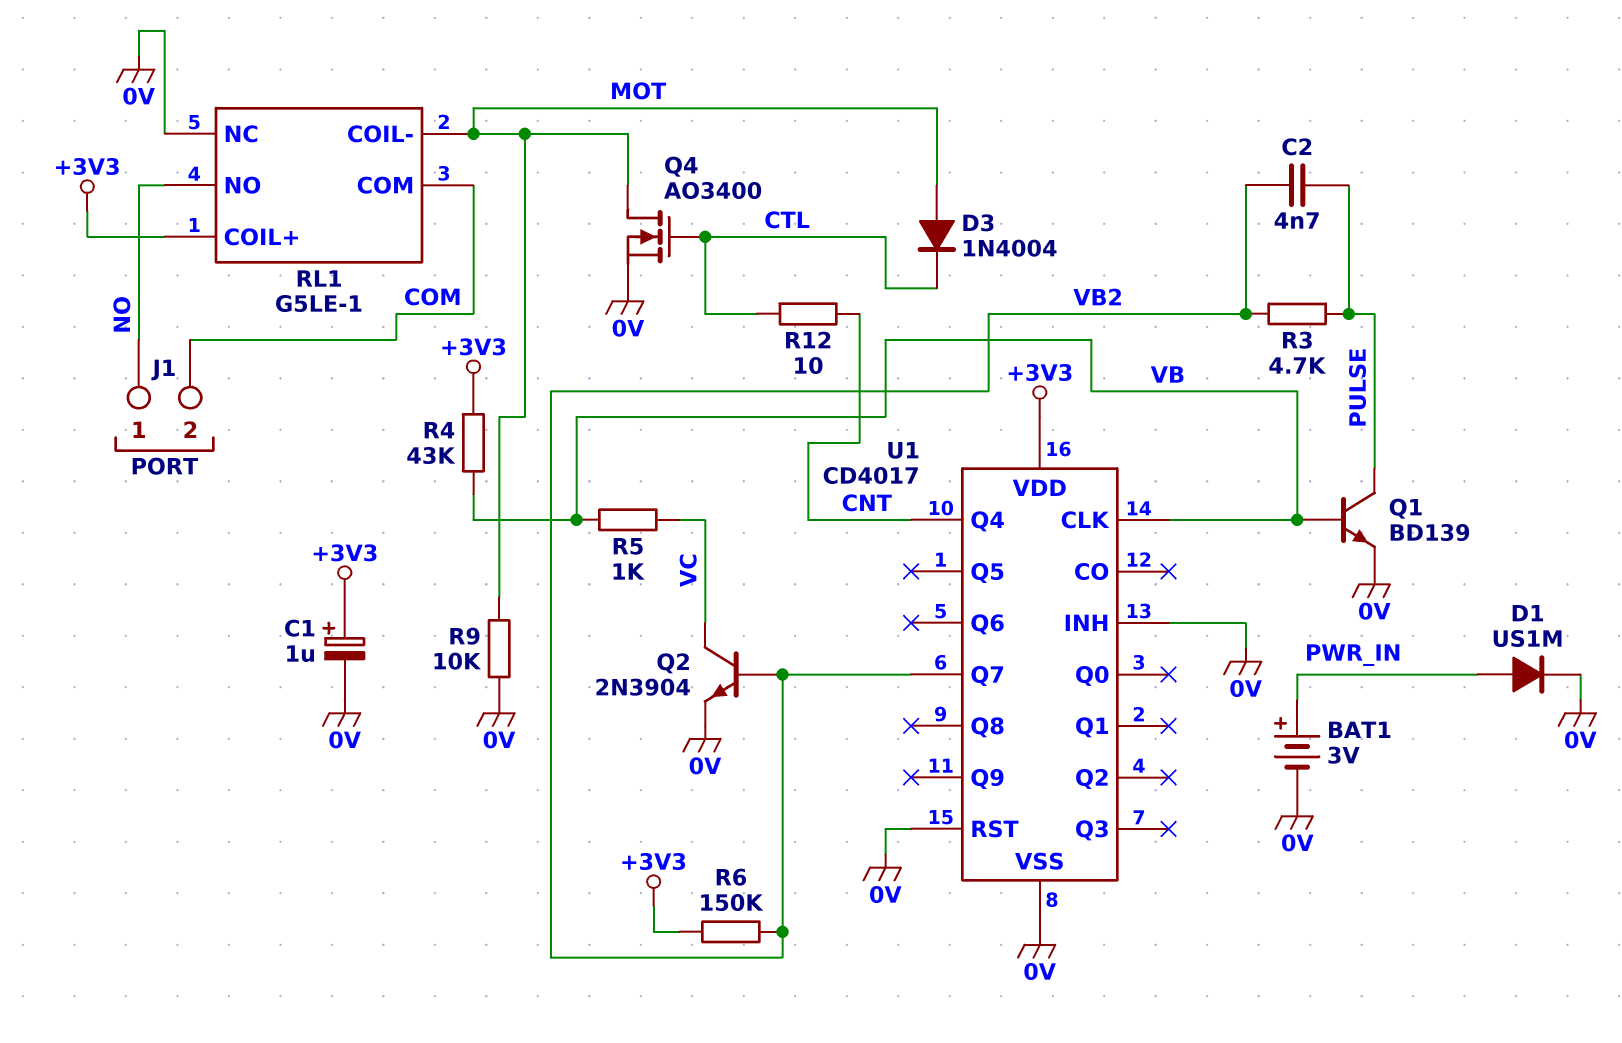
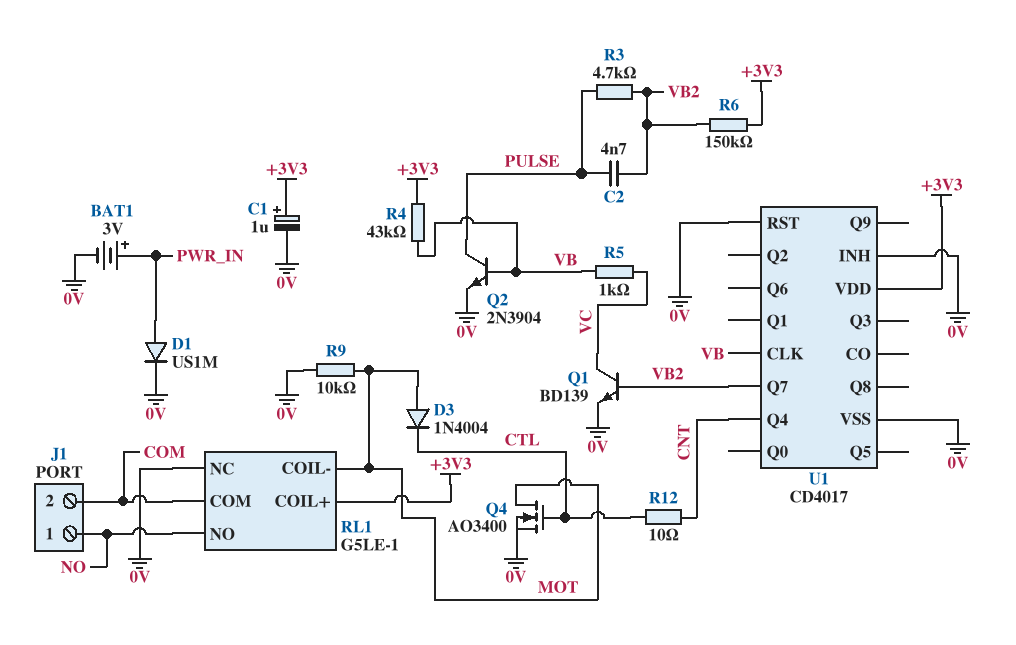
Q1: NPN BD139 (B VB, C PULSE, E 0V) -> NPN BD139 (B VB2, C VC, E 0V)
Q2: NPN 2N3904 (B VB2, C VC, E 0V) -> NPN 2N3904 (B VB, C PULSE, E 0V)

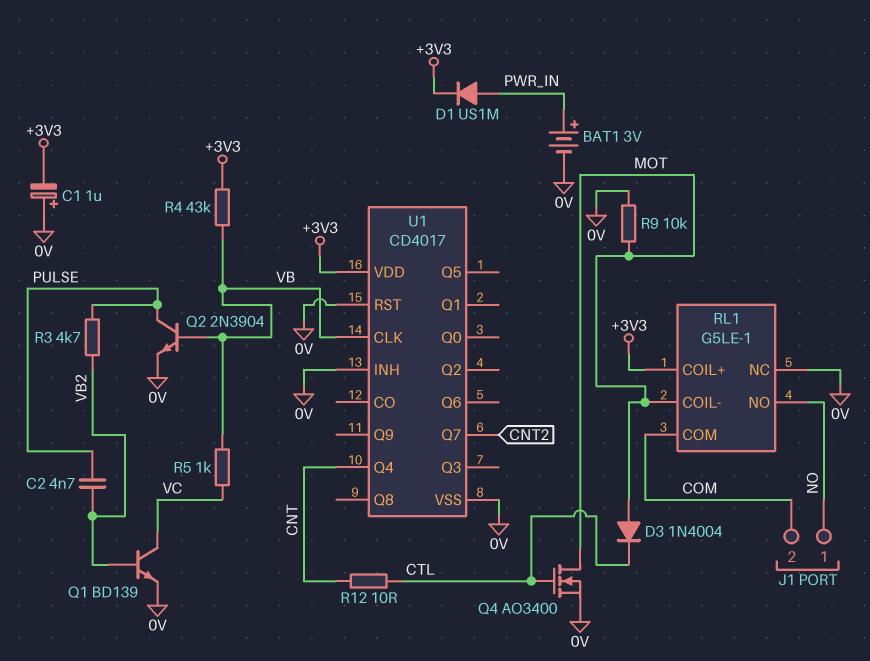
C1: 1uF (plus +3V3, minus 0V) -> 1uF (plus 0V, minus +3V3)
D1: diode US1M (A PWR_IN, K 0V) -> diode US1M (A PWR_IN, K +3V3)
R6: 150k (+3V3, VB2) -> none
U1 pin Q7: VB2 -> CNT2

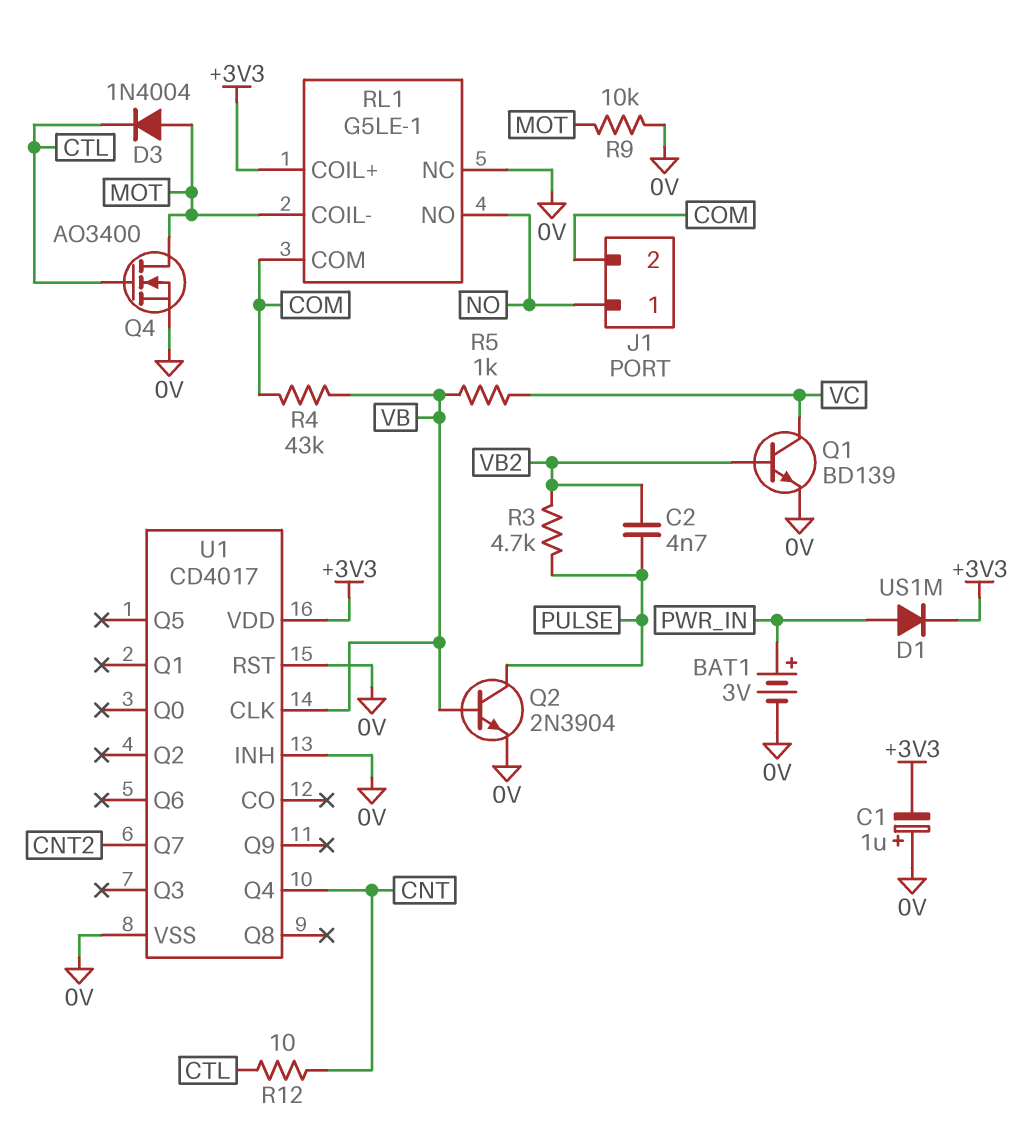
R4: 43k (+3V3, VB) -> 43k (COM, VB)

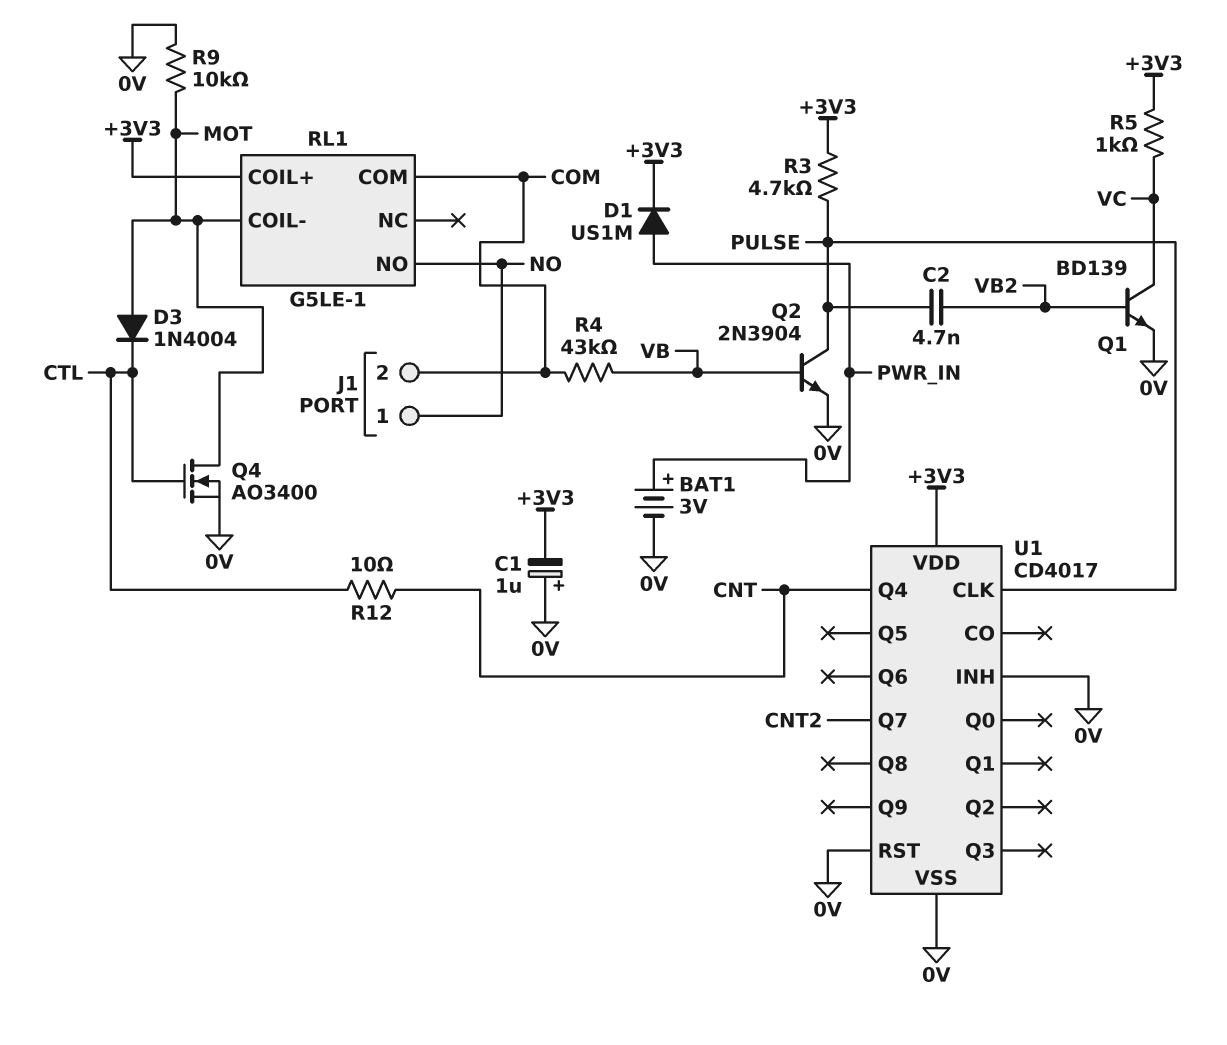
R3: 4.7k (PULSE, VB2) -> 4.7k (+3V3, PULSE)
R5: 1k (VB, VC) -> 1k (+3V3, VC)
RL1 pin NC: 0V -> none
U1 pin CLK: VB -> PULSE

